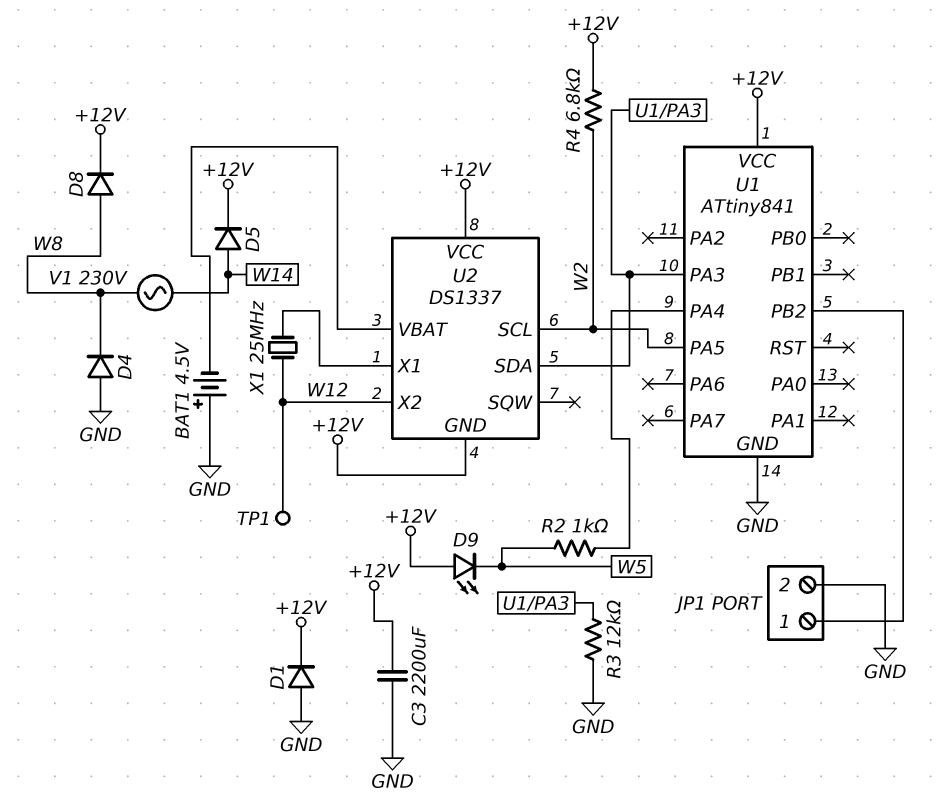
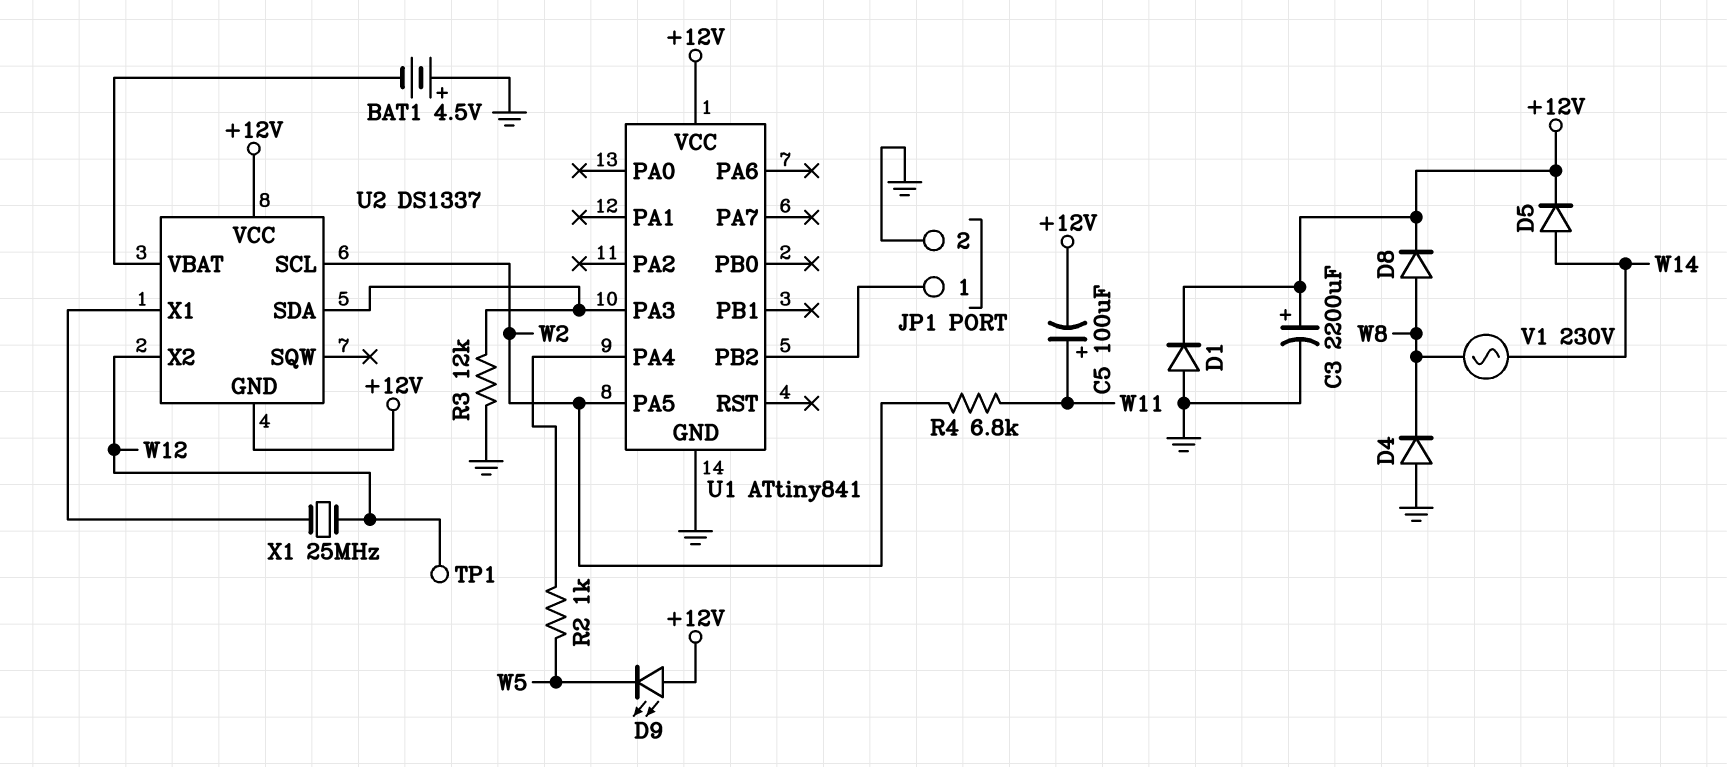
C3: 2200uF (+12V, GND) -> 2200uF (plus +12V, minus GND)
C5: none -> 100uF (plus W11, minus +12V)
R4: 6.8k (+12V, W2) -> 6.8k (W2, W11)

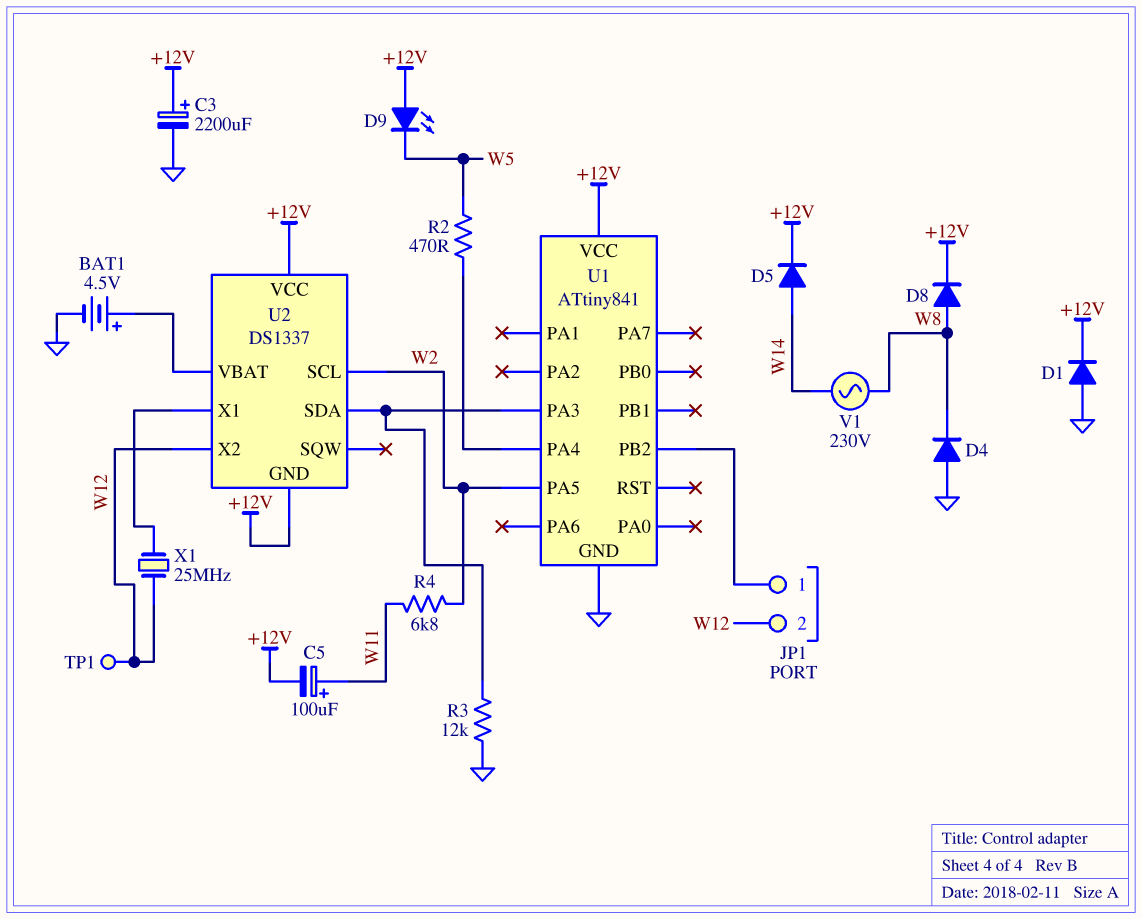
BAT1: 4.5V (plus GND, minus U2/VBAT) -> 4.5V (plus U2/VBAT, minus GND)
JP1 pin 2: GND -> W12
R2: 1k (U1/PA4, W5) -> 470 (U1/PA4, W5)

